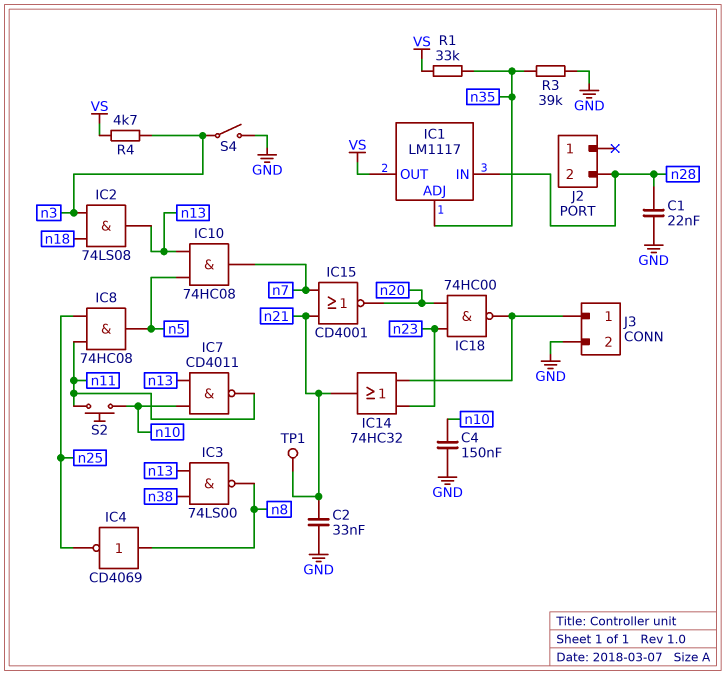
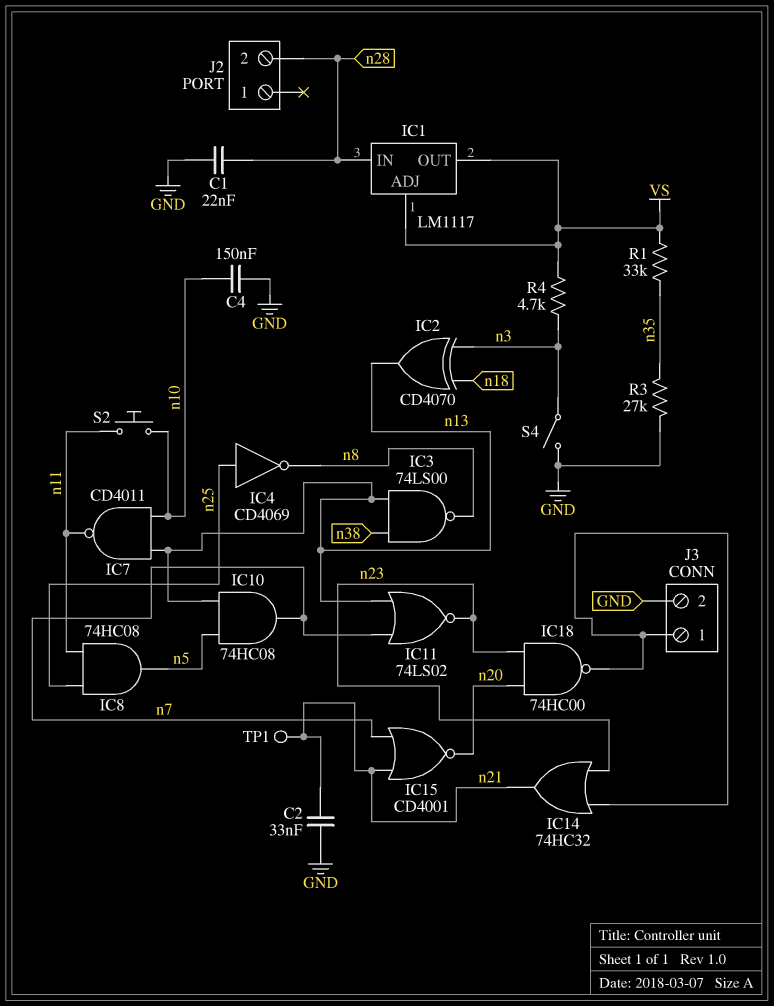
IC1 pin ADJ: n35 -> VS
IC2: AND 74LS08 (in n3, in n18, out n13) -> XOR CD4070 (in n3, in n18, out n13)
IC4: NOT CD4069 (in n8, out n25) -> NOT CD4069 (in n25, out n8)
IC11: none -> NOR 74LS02 (in n7, in n13, out n23)
R3: 39k (GND, n35) -> 27k (GND, n35)

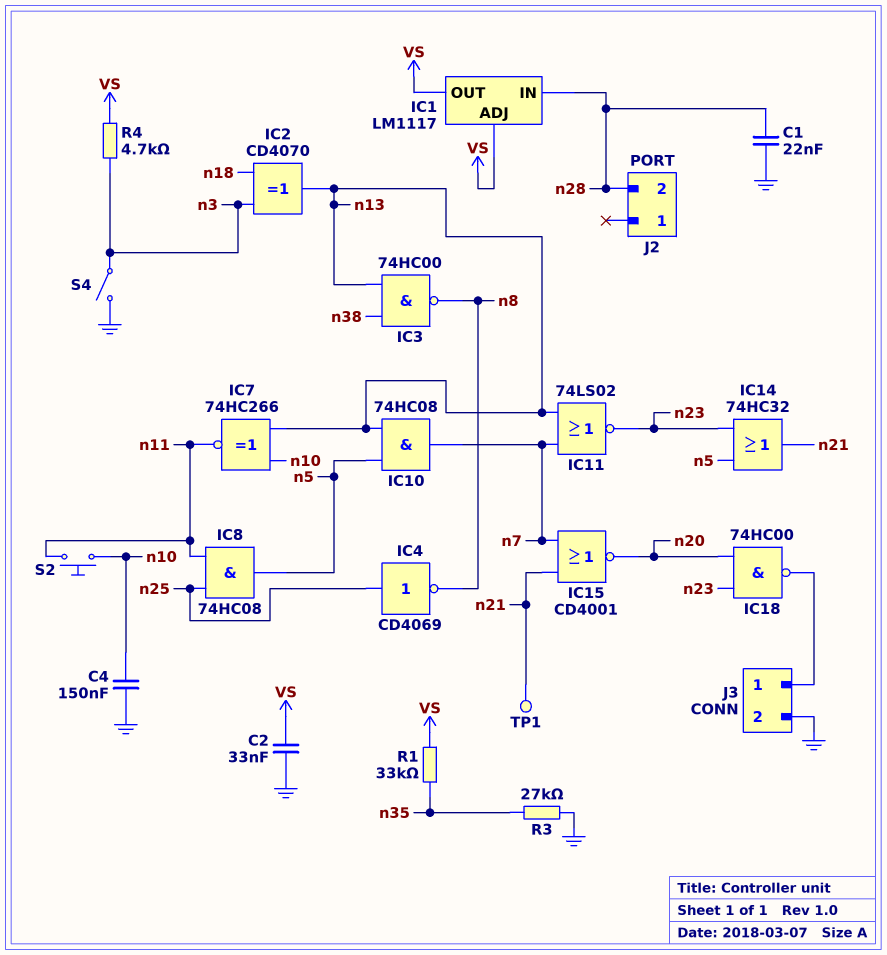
C2: 33nF (GND, n21) -> 33nF (GND, VS)
IC3: NAND 74LS00 (in n13, in n38, out n8) -> NAND 74HC00 (in n13, in n38, out n8)
IC7: NAND CD4011 (in n10, in n13, out n11) -> XNOR 74HC266 (in n10, in n13, out n11)
IC14: OR 74HC32 (in J3/1, in n23, out n21) -> OR 74HC32 (in n5, in n23, out n21)

